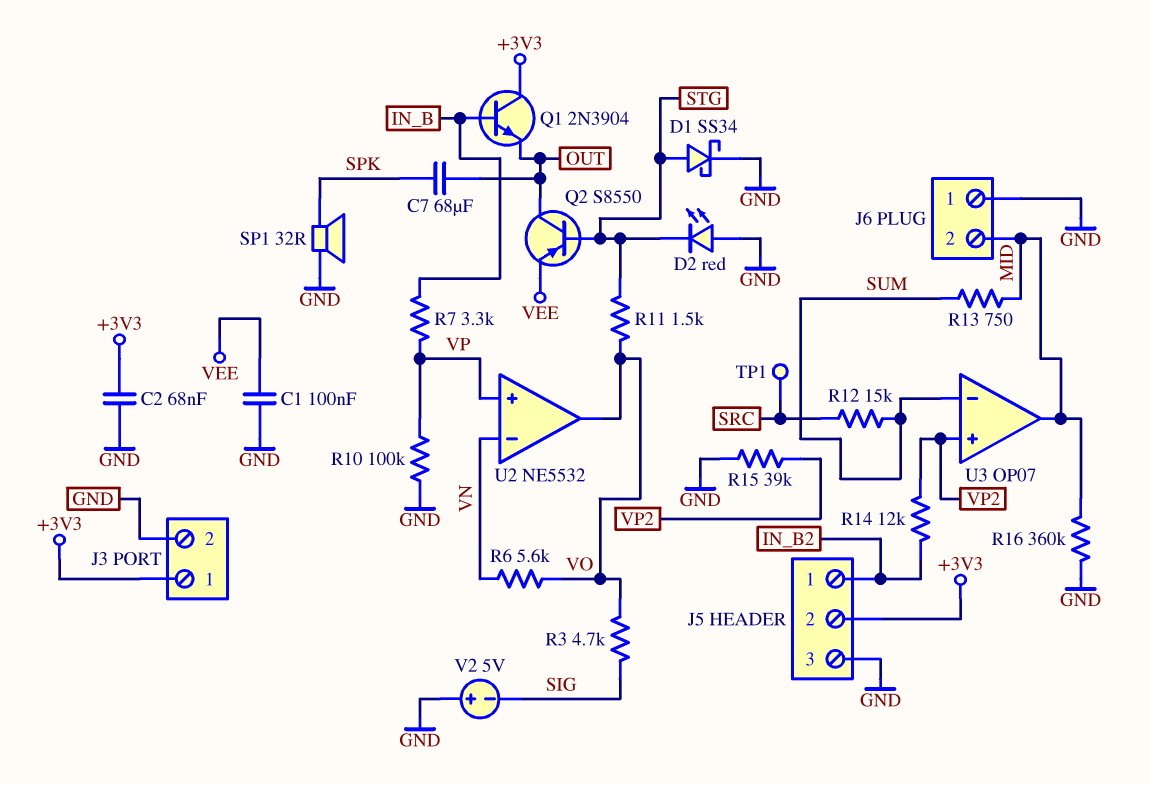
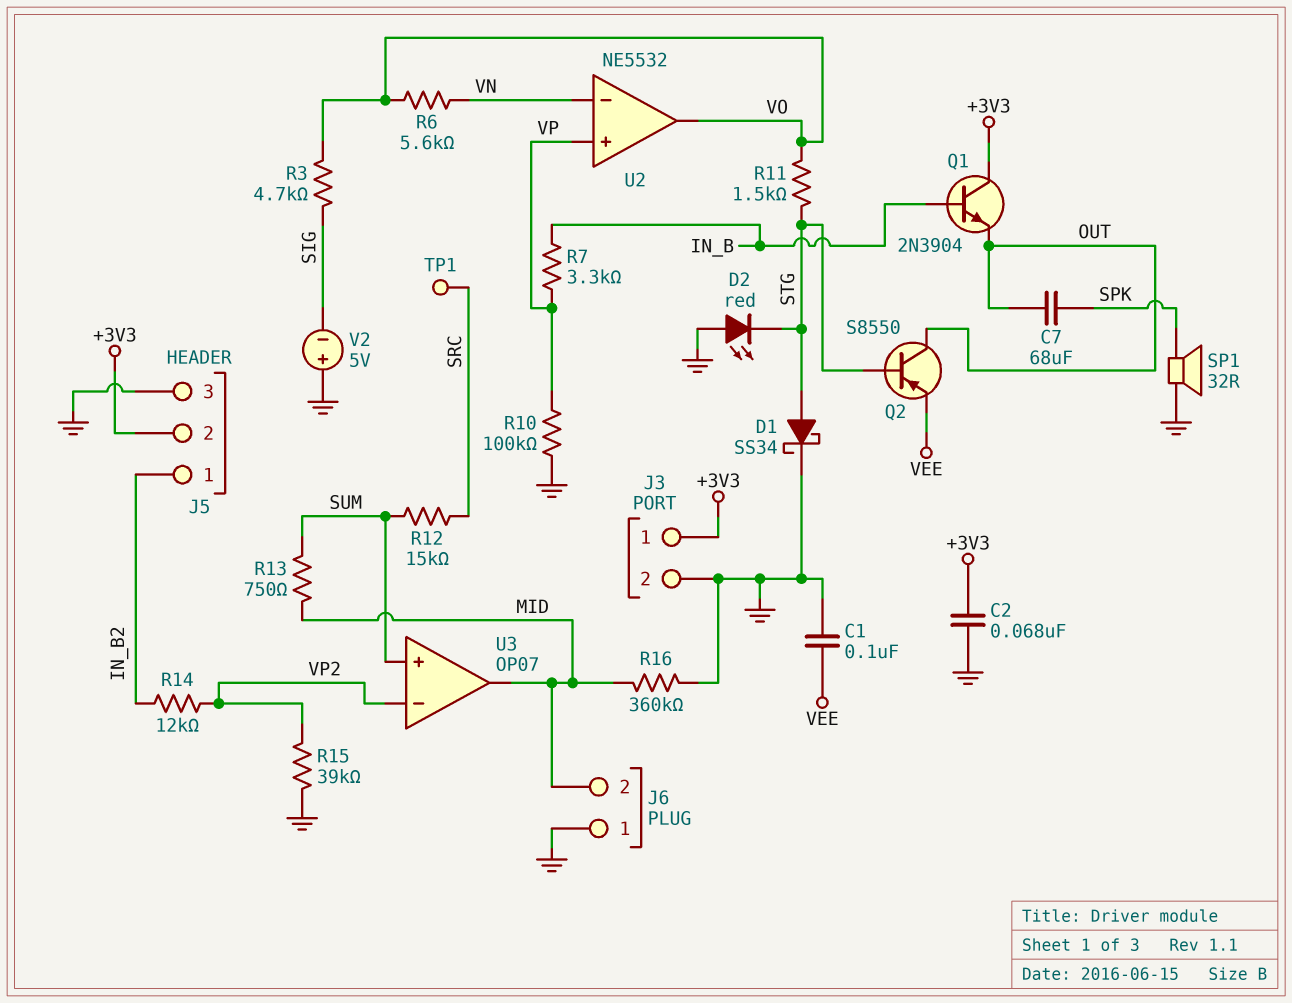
U3 pin in+: VP2 -> SUM
U3 pin in-: SUM -> VP2

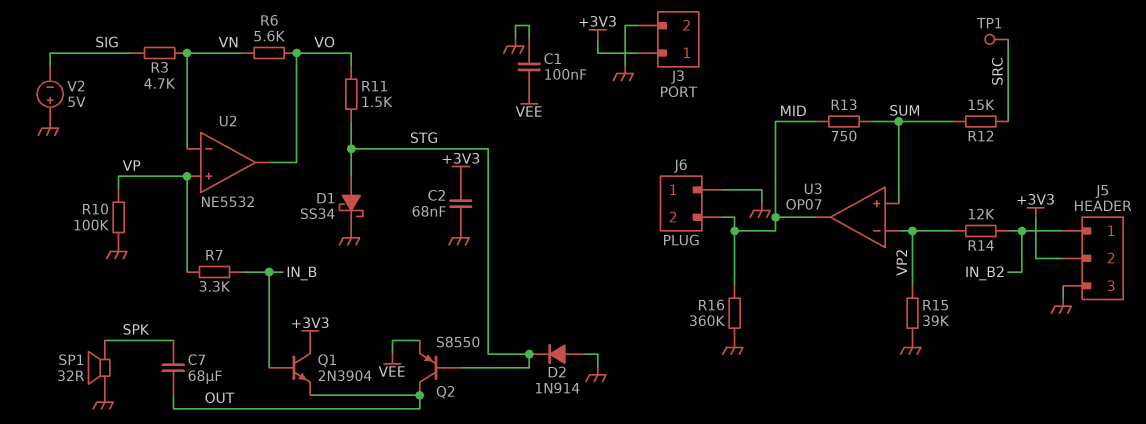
D2: LED red (A GND, K STG) -> diode 1N914 (A GND, K STG)
R3: 4.7k (SIG, VO) -> 4.7k (SIG, VN)

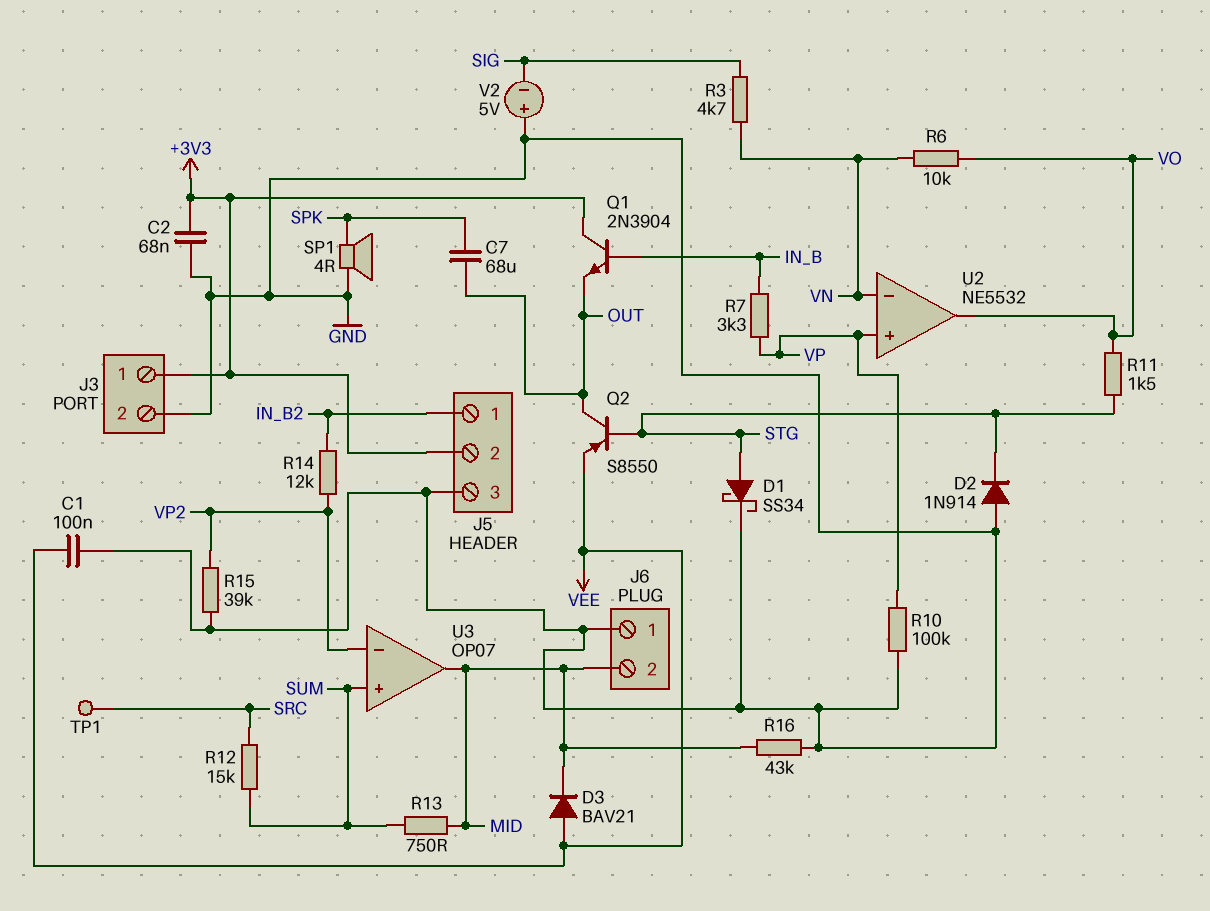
D3: none -> diode BAV21 (A VEE, K MID)
R6: 5.6k (VN, VO) -> 10k (VN, VO)
R16: 360k (GND, MID) -> 43k (GND, MID)
SP1: speaker 32R (GND, SPK) -> speaker 4R (GND, SPK)

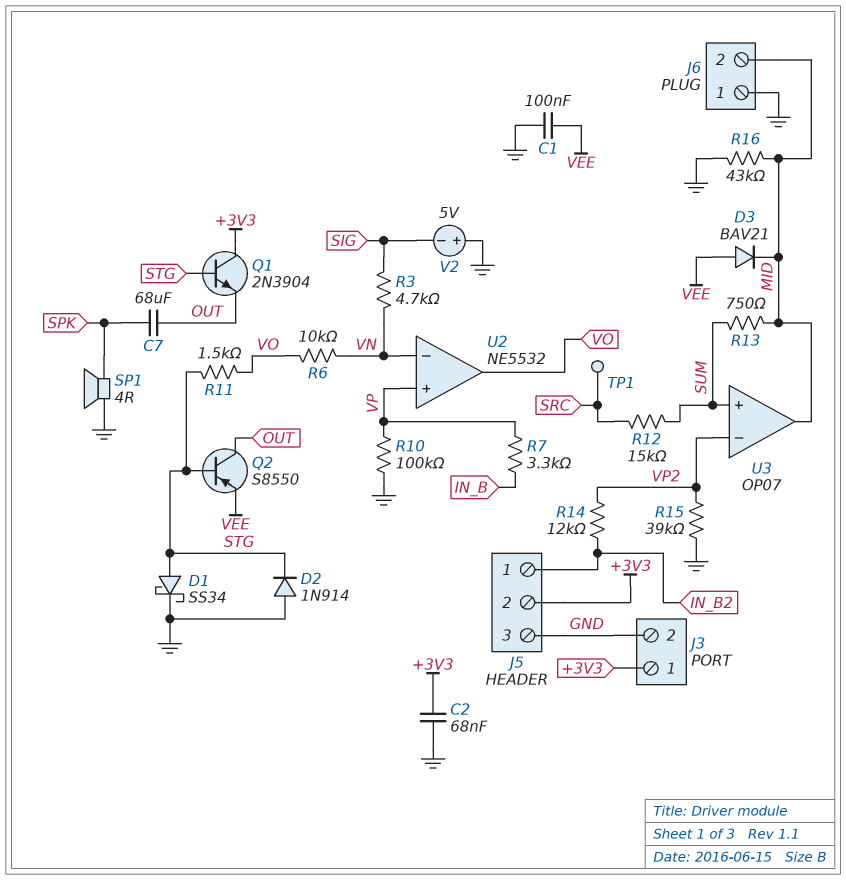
Q1: NPN 2N3904 (B IN_B, C +3V3, E OUT) -> NPN 2N3904 (B STG, C +3V3, E OUT)

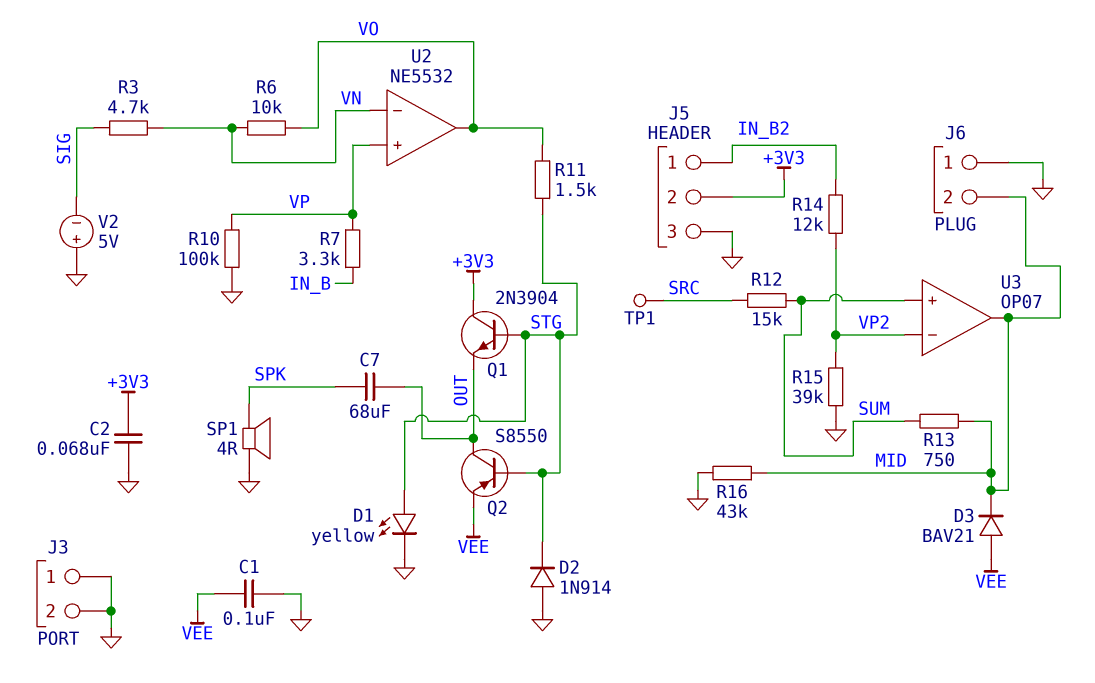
D1: schottky SS34 (A STG, K GND) -> LED yellow (A STG, K GND)
J3 pin 1: +3V3 -> GND

